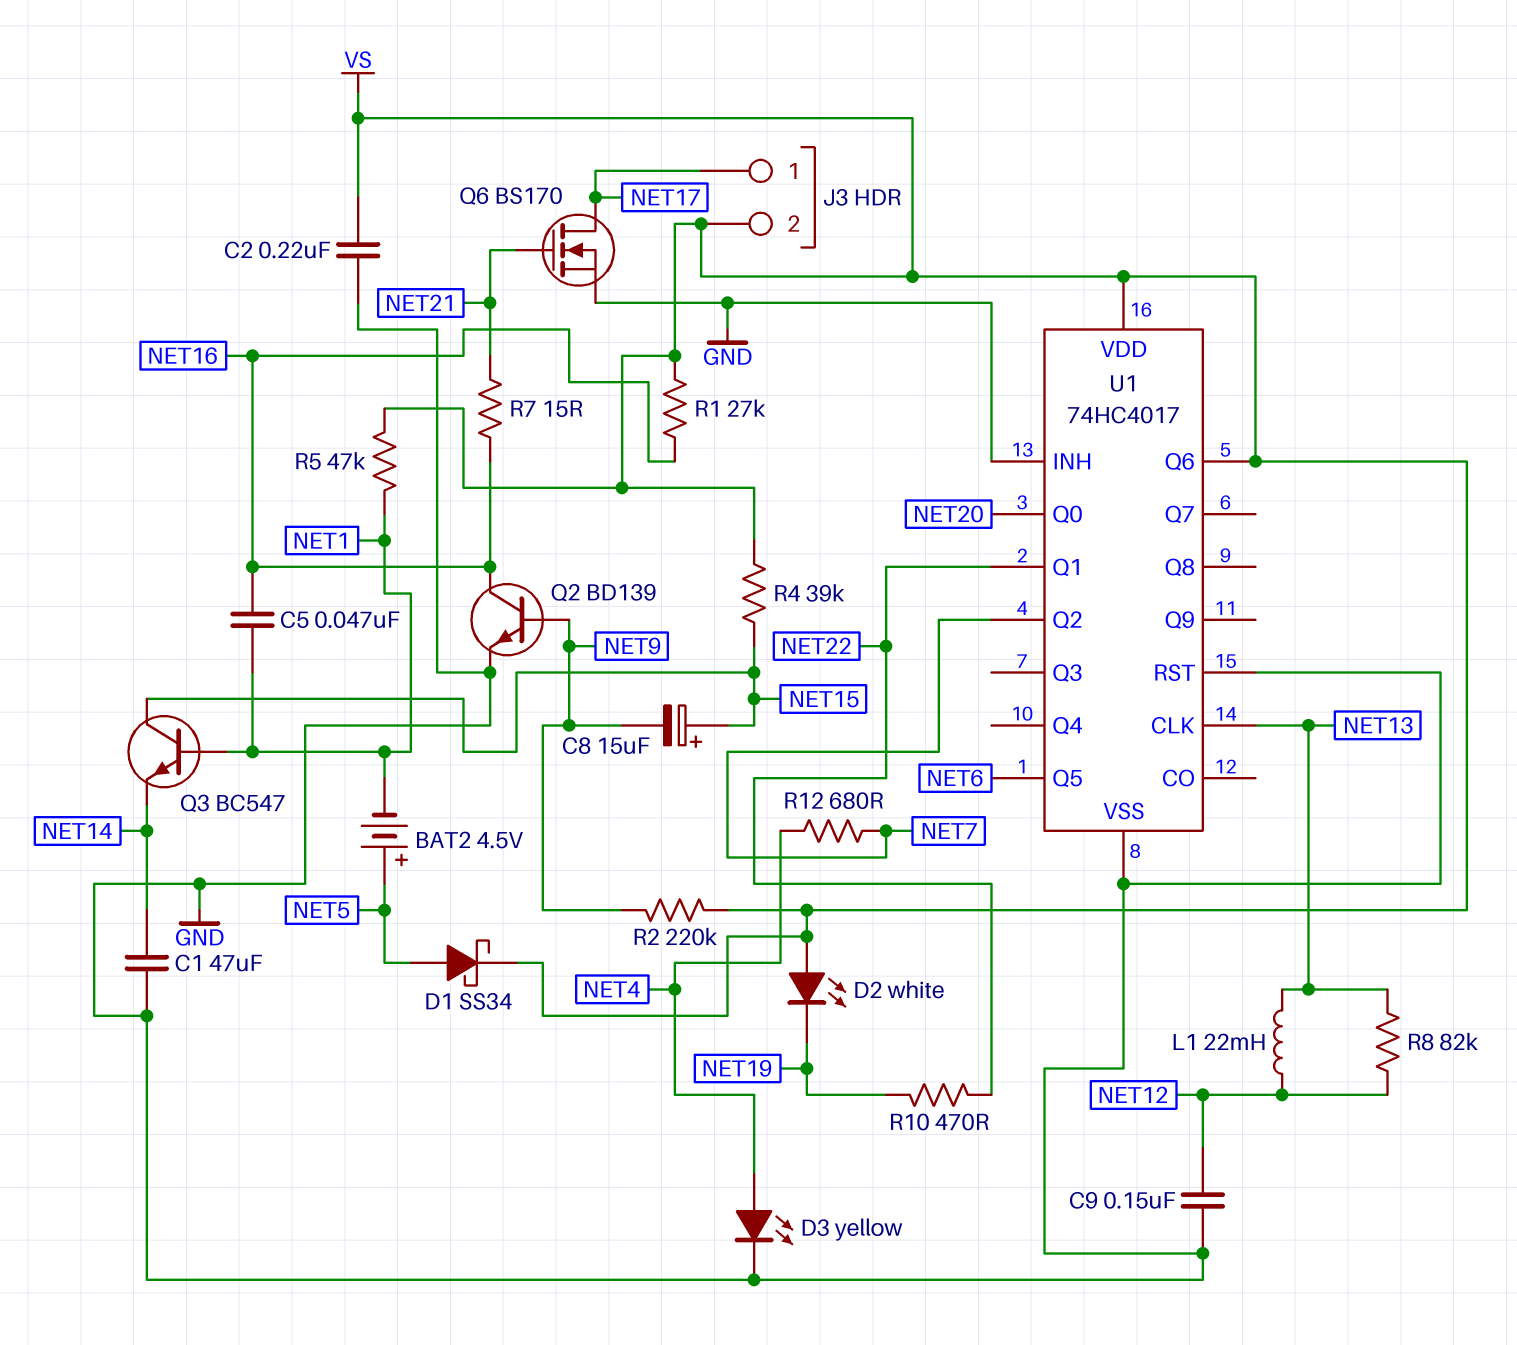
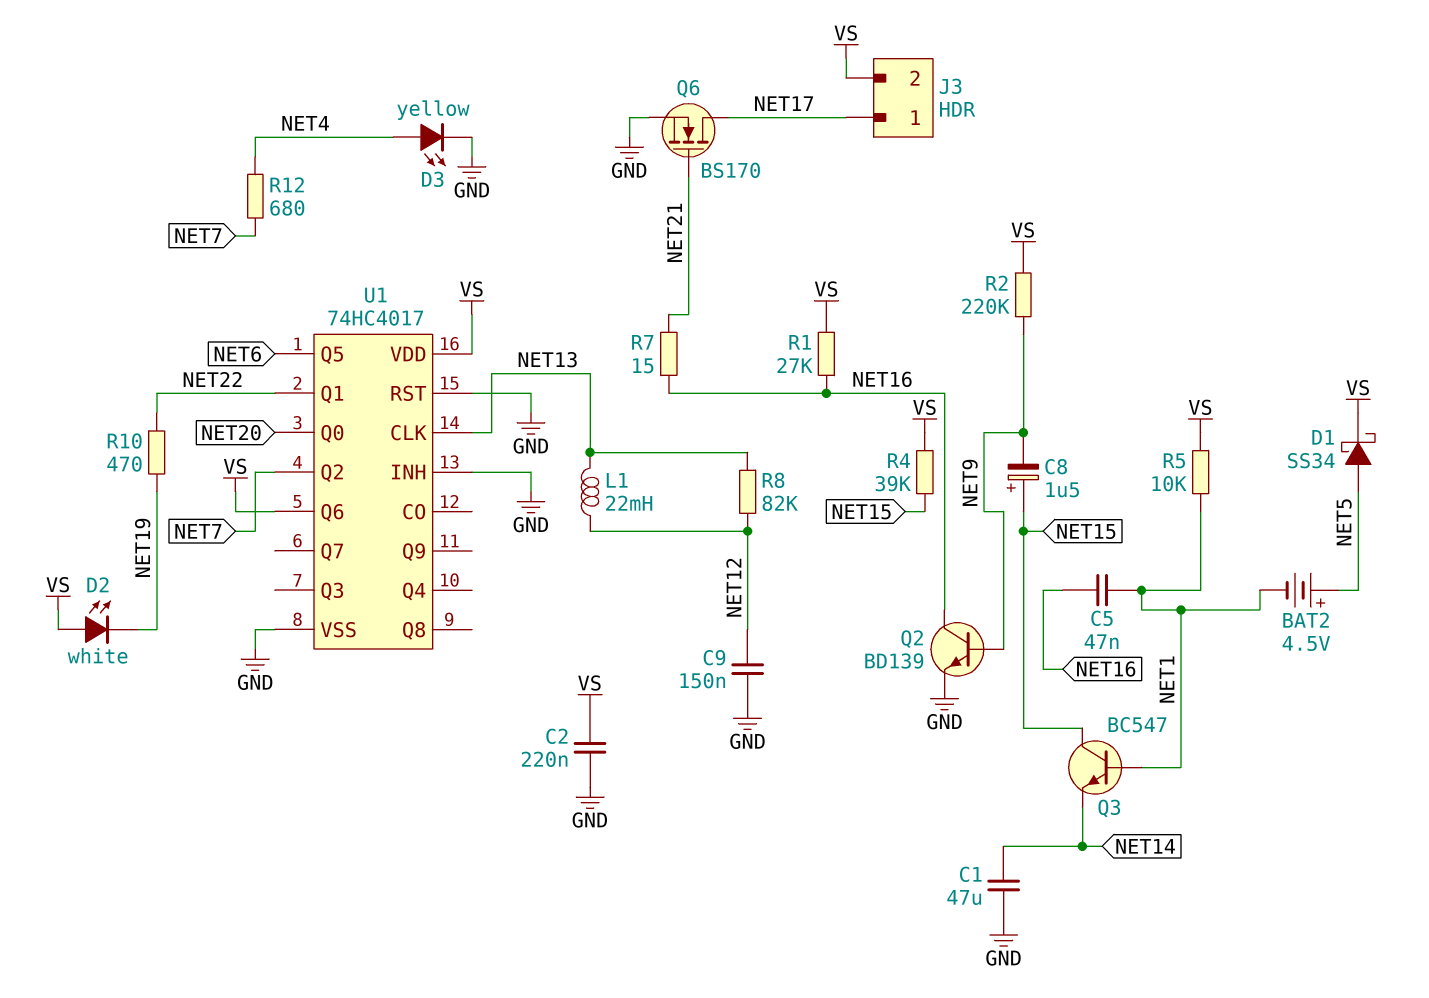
C8: 15uF (plus NET15, minus NET9) -> 1.5uF (plus NET15, minus NET9)
R5: 47k (NET1, VS) -> 10k (NET1, VS)

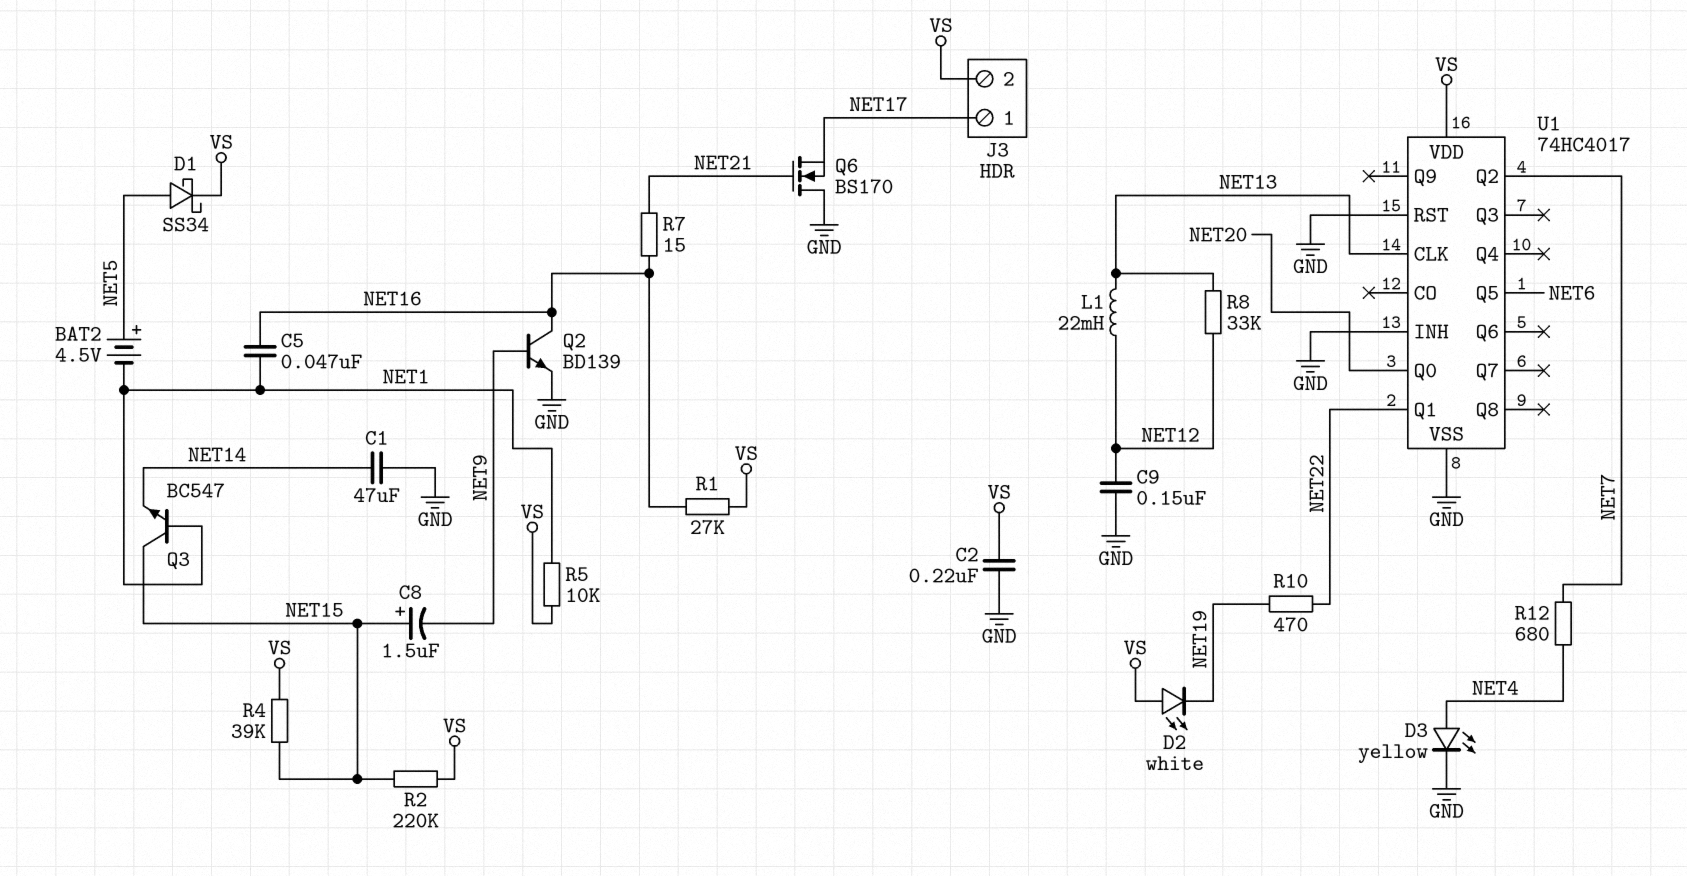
Q6: NMOS BS170 (G NET21, D NET17, S GND) -> NMOS BS170 (G NET21, D GND, S NET17)
R2: 220k (NET9, VS) -> 220k (NET15, VS)
R8: 82k (NET12, NET13) -> 33k (NET12, NET13)
U1 pin Q6: VS -> none

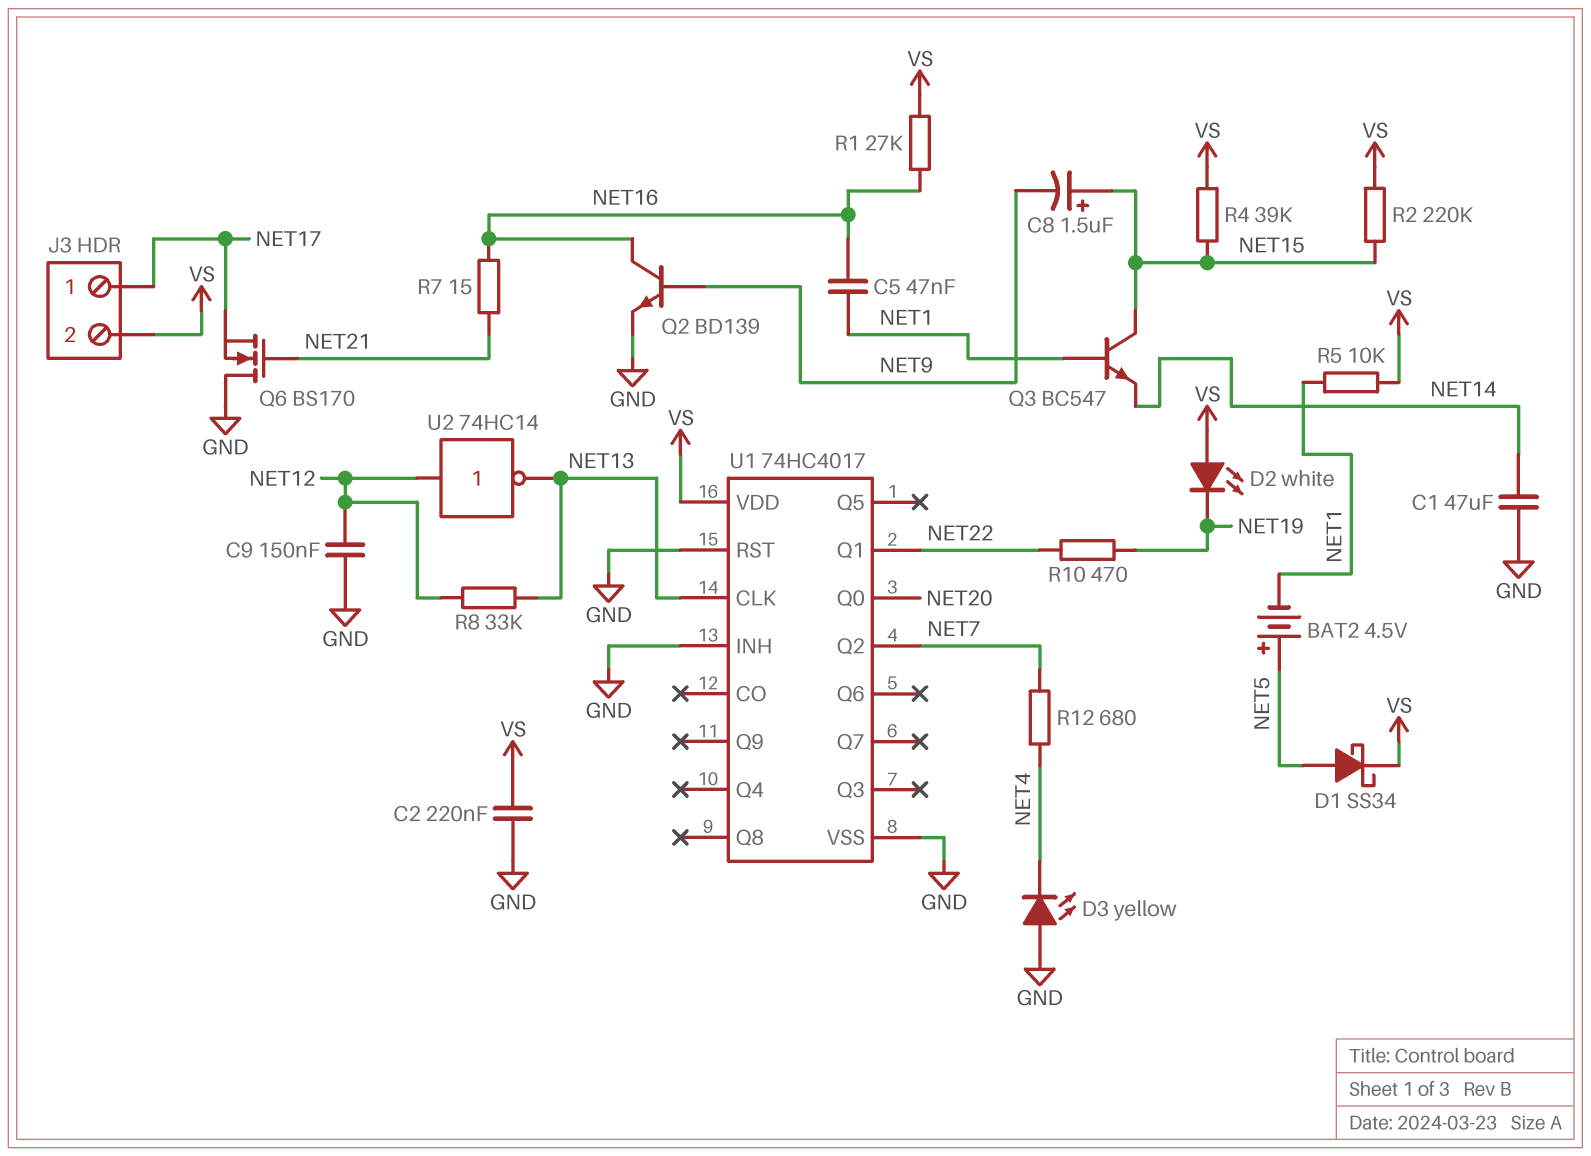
D3: LED yellow (A NET4, K GND) -> LED yellow (A GND, K NET4)
L1: 22mH (NET12, NET13) -> none
U1 pin Q5: NET6 -> none
U2: none -> NOT 74HC14 (in NET12, out NET13)

